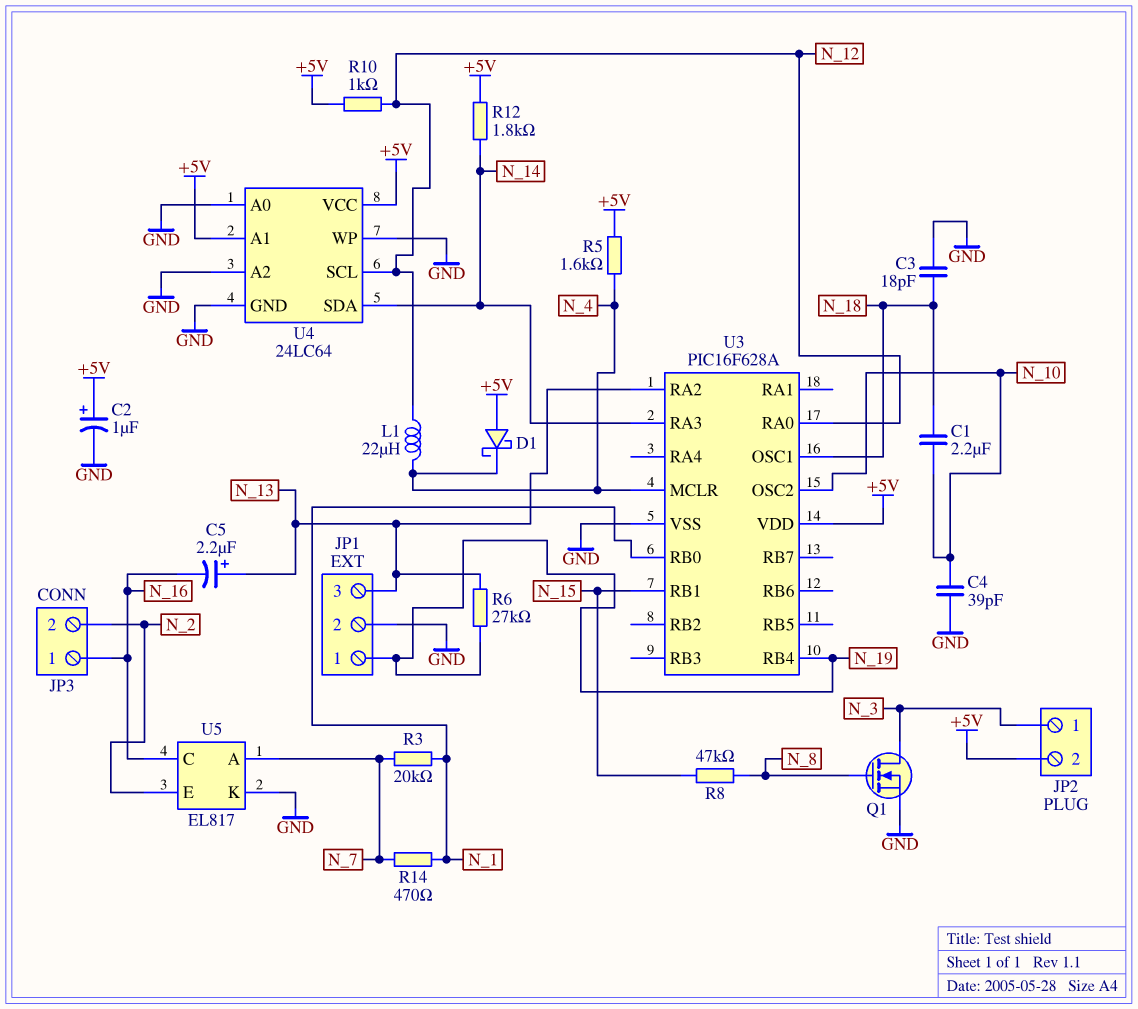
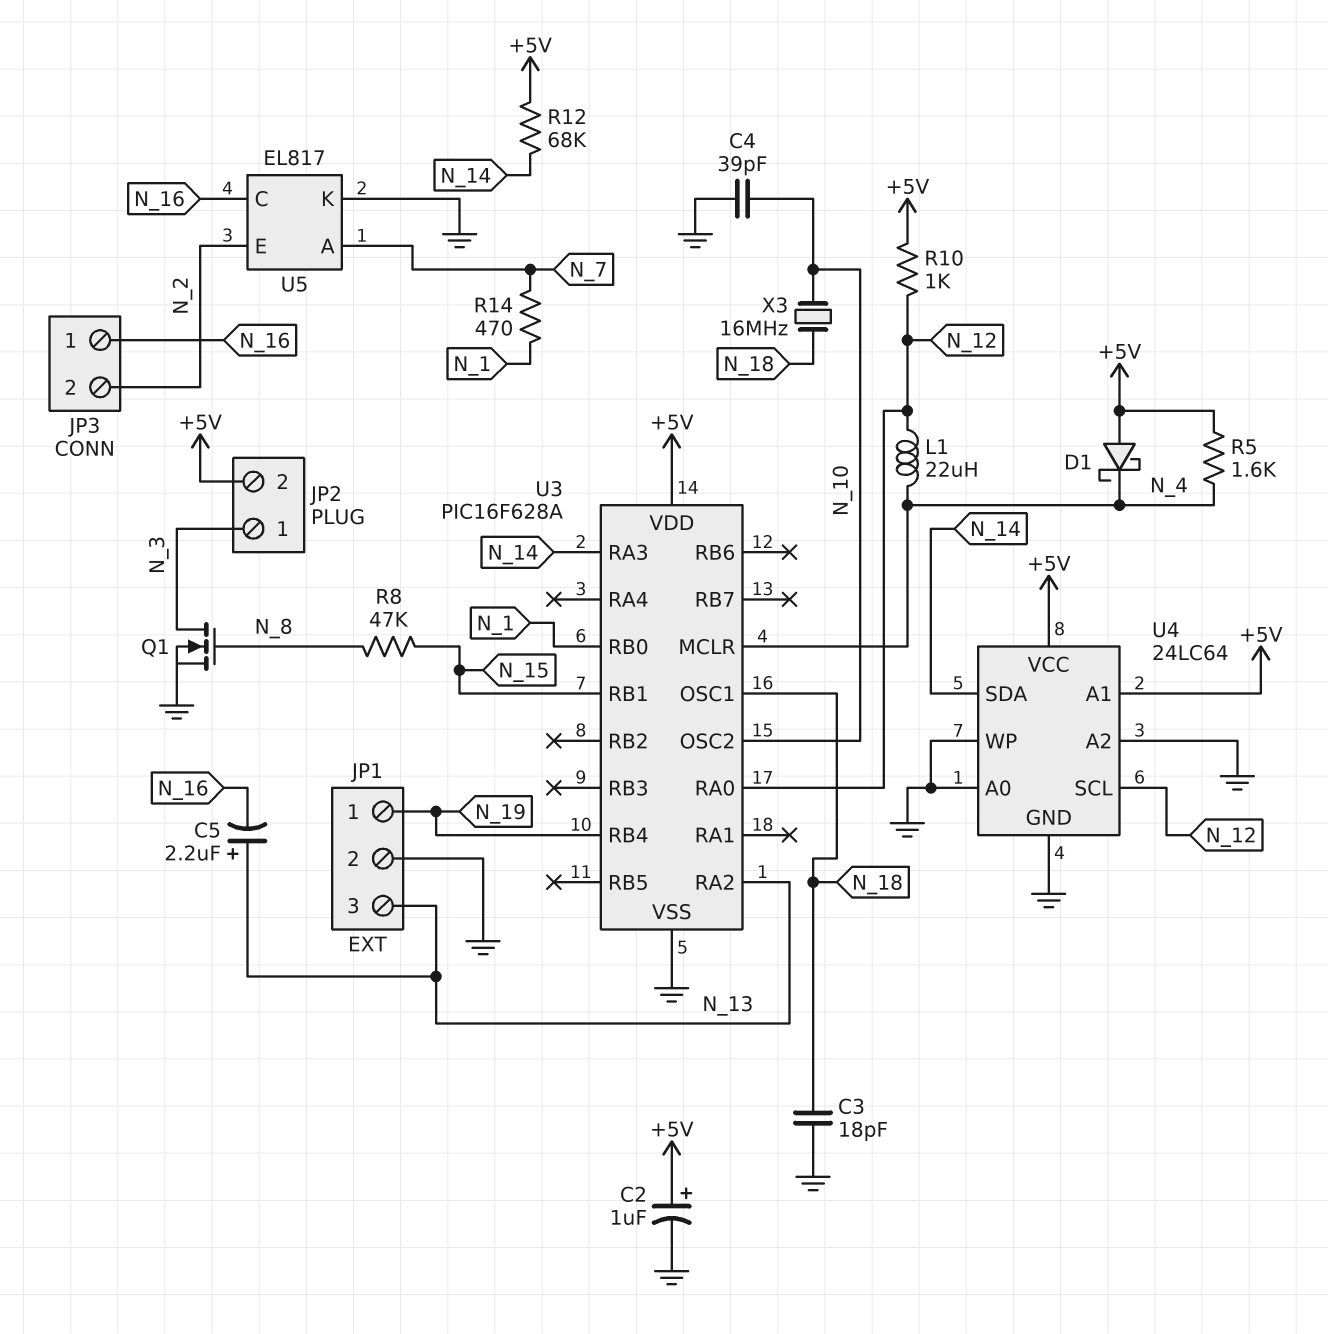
C1: 2.2uF (N_10, N_18) -> none
R3: 20k (N_1, N_7) -> none
R6: 27k (N_13, N_19) -> none
R12: 1.8k (+5V, N_14) -> 68k (+5V, N_14)
X3: none -> 16MHz (N_10, N_18)

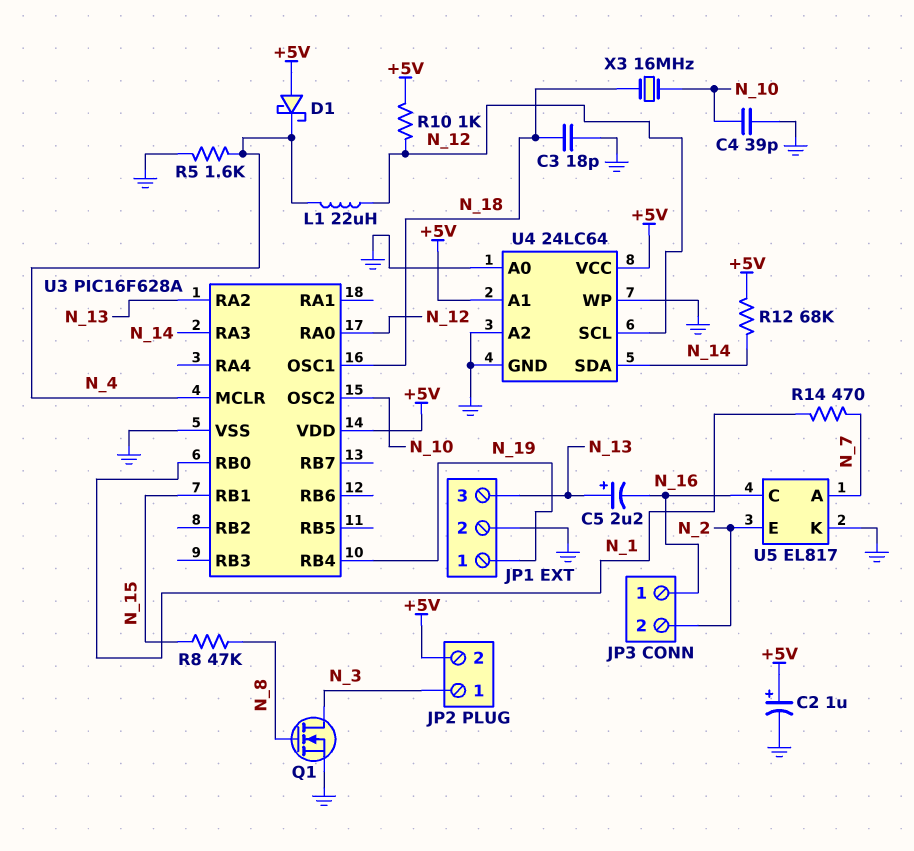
R5: 1.6k (+5V, N_4) -> 1.6k (GND, N_4)

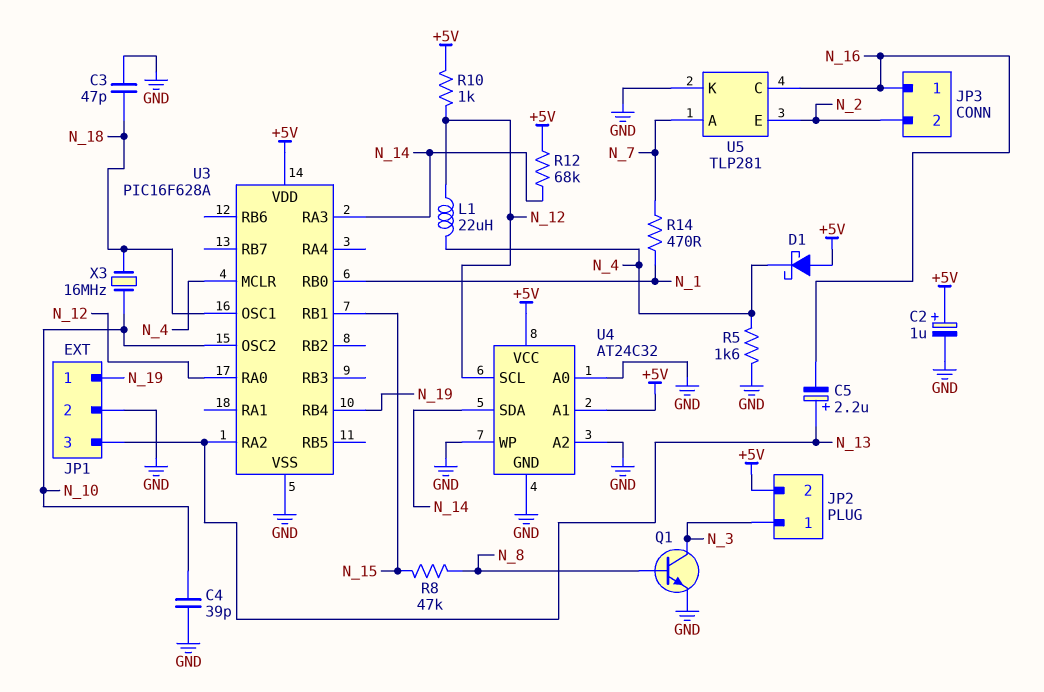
C3: 18pF (GND, N_18) -> 47pF (GND, N_18)
Q1: NMOS (G N_8, D N_3, S GND) -> NPN (B N_8, C N_3, E GND)
U4: 24LC64 -> AT24C32
U5: EL817 -> TLP281

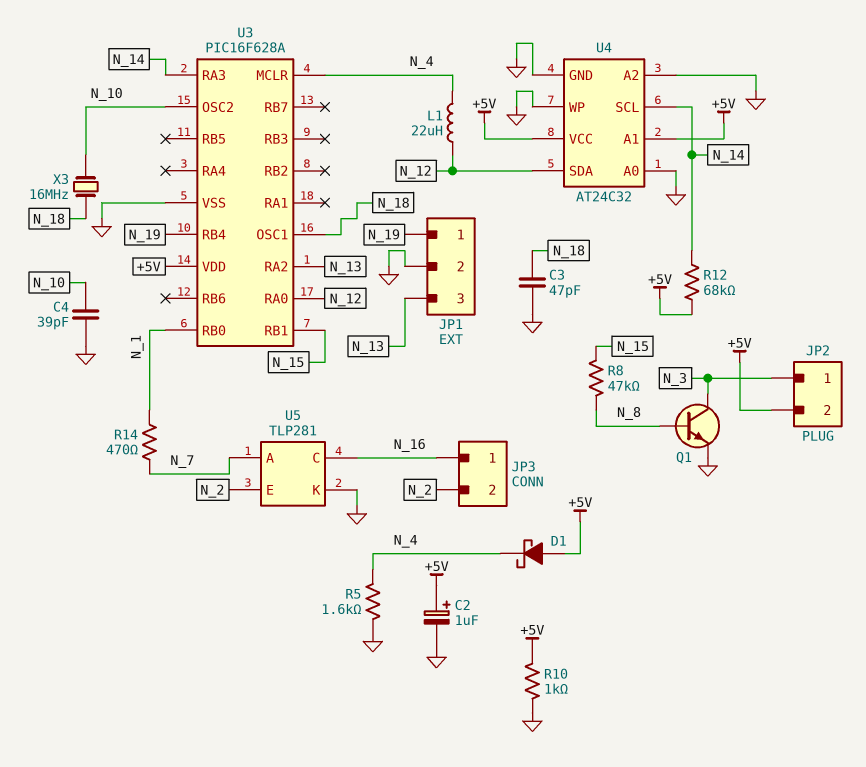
C5: 2.2uF (plus N_13, minus N_16) -> none
R10: 1k (+5V, N_12) -> 1k (+5V, GND)
U4 pin SCL: N_12 -> N_14
U4 pin SDA: N_14 -> N_12

